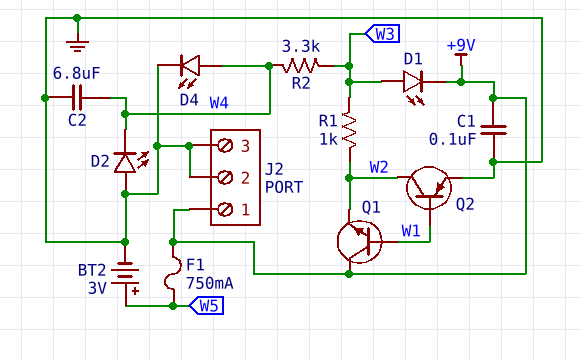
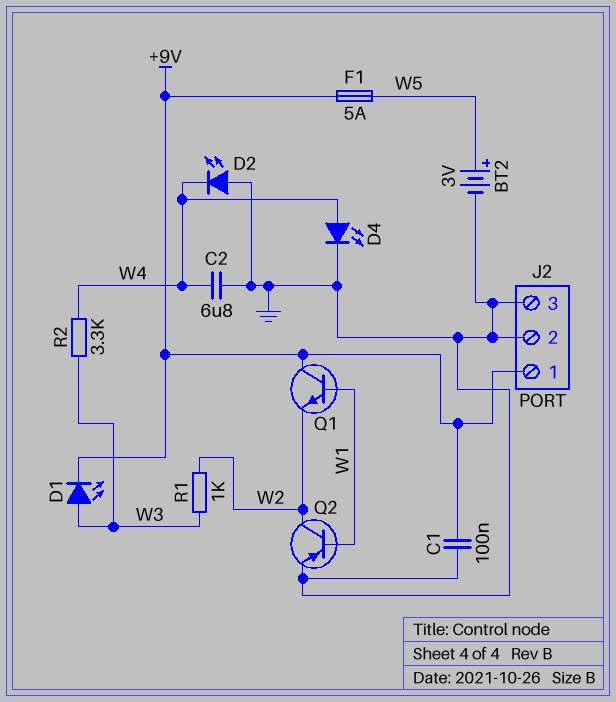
F1: 750mA (+9V, W5) -> 5A (+9V, W5)

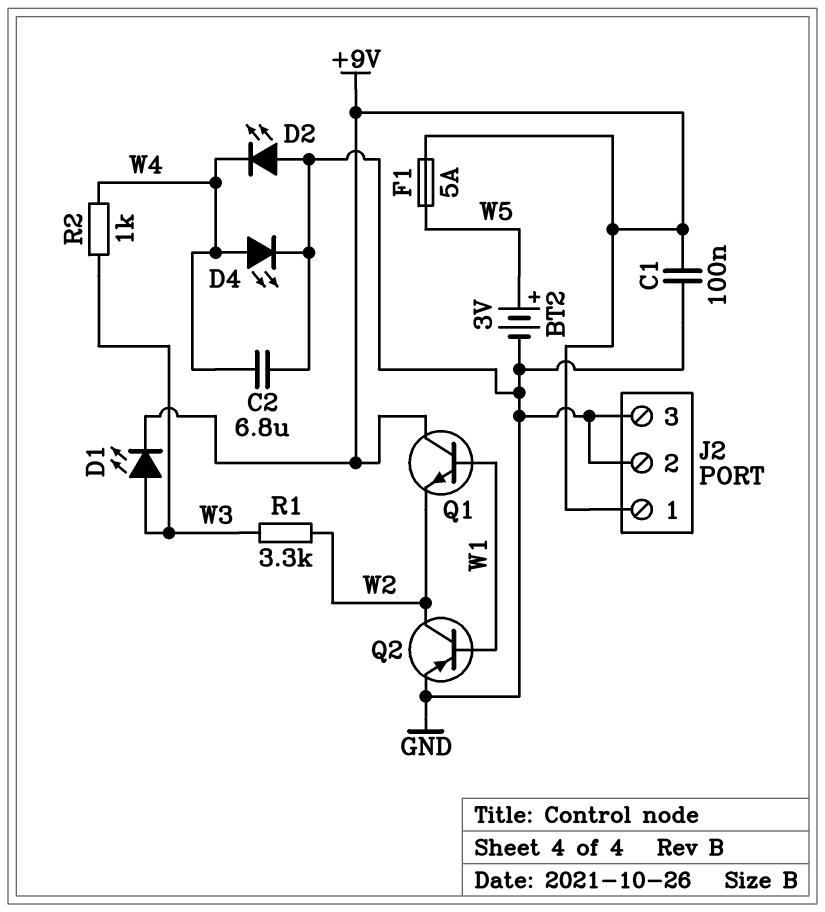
R1: 1k (W2, W3) -> 3.3k (W2, W3)
R2: 3.3k (W3, W4) -> 1k (W3, W4)

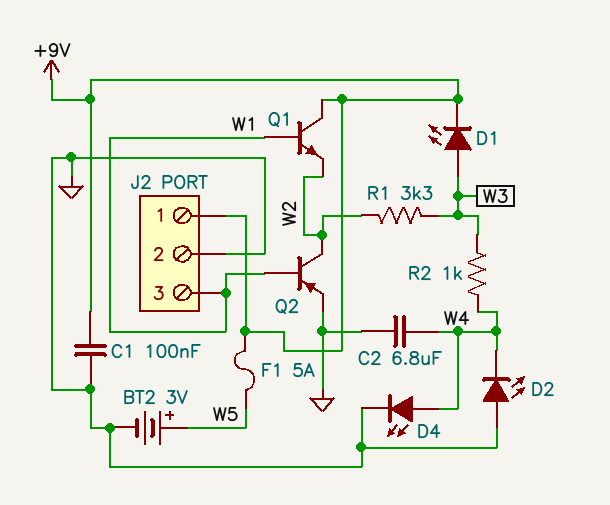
J2 pin 3: GND -> W1

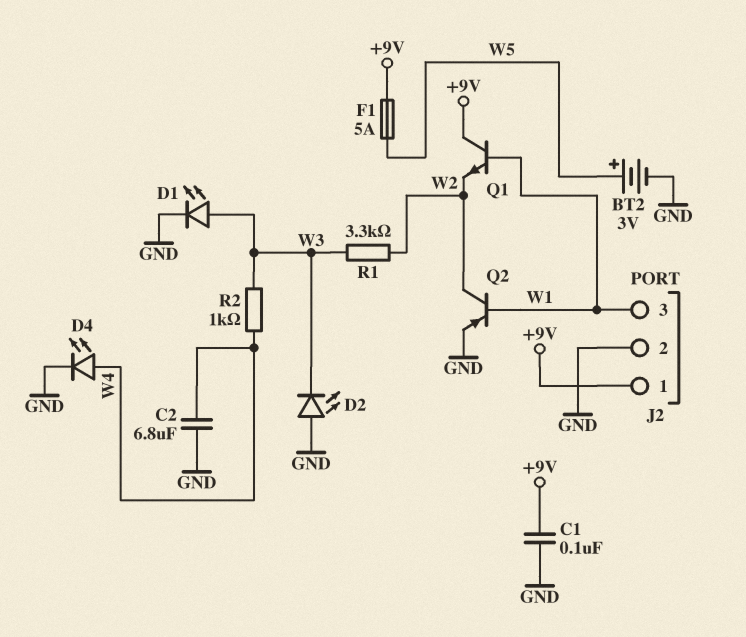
D1: LED (A W3, K +9V) -> LED (A W3, K GND)
D2: LED (A GND, K W4) -> LED (A GND, K W3)

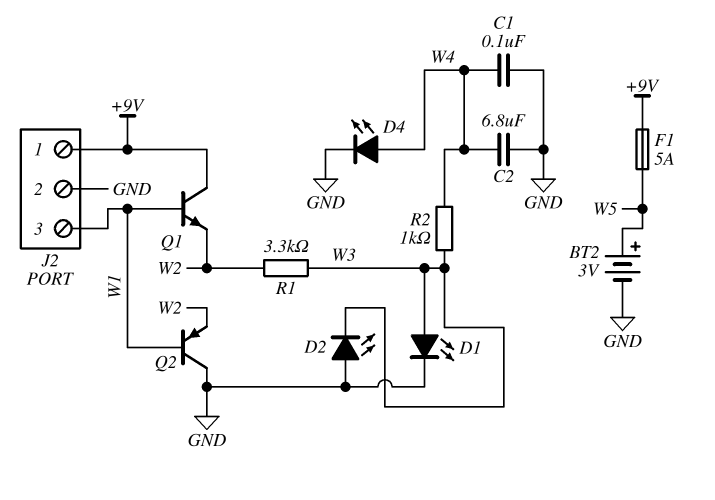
C1: 100nF (+9V, GND) -> 100nF (GND, W4)
Q2: PNP (B W1, C W2, E GND) -> PNP (B W1, C GND, E W2)

